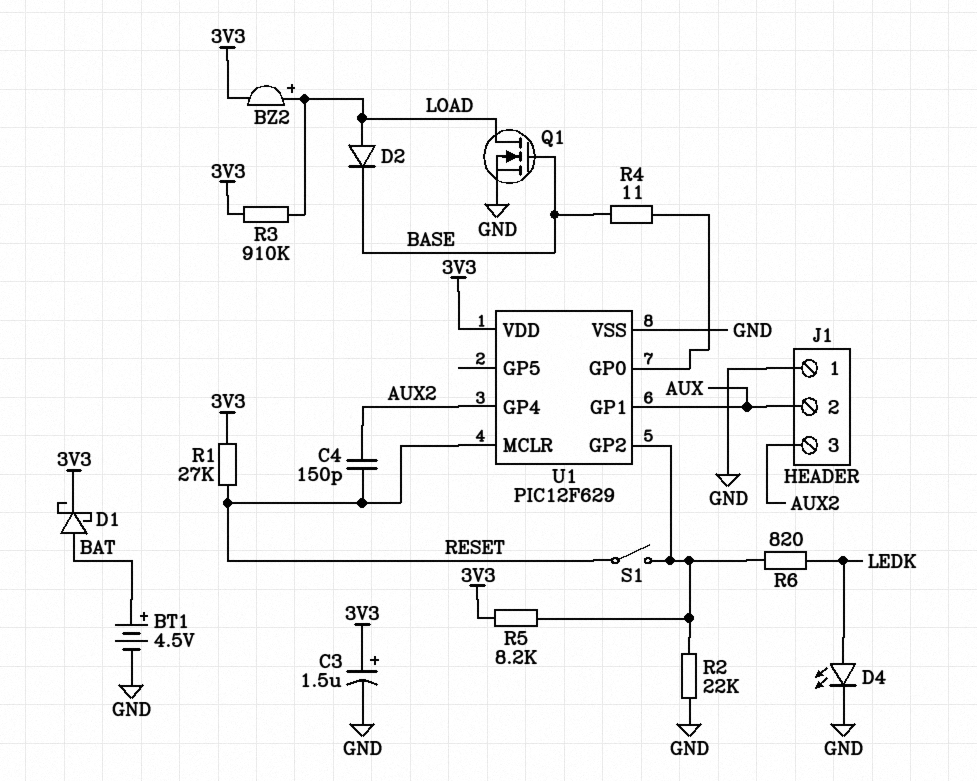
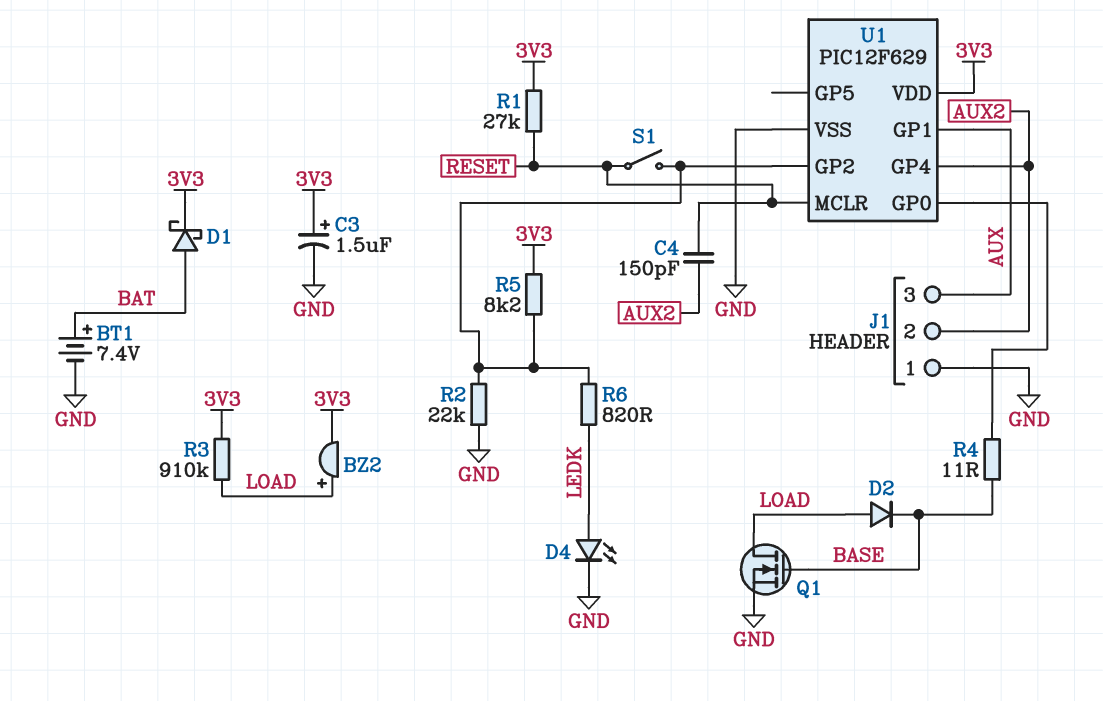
BT1: 4.5V (plus BAT, minus GND) -> 7.4V (plus BAT, minus GND)
J1 pin 2: AUX -> AUX2
J1 pin 3: AUX2 -> AUX

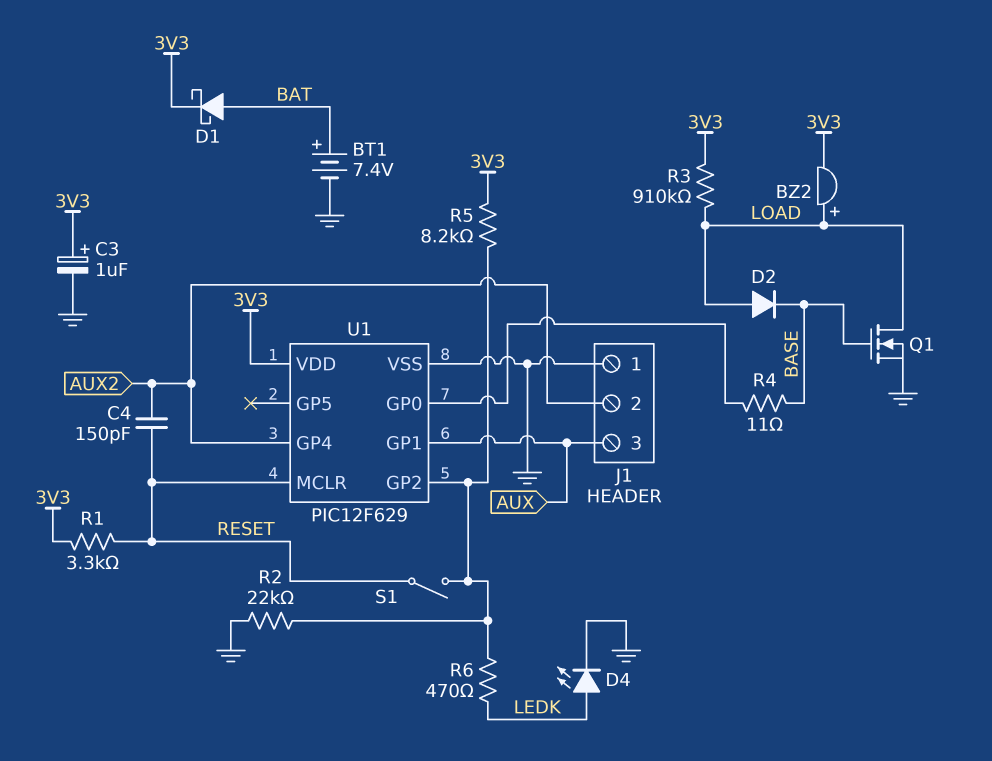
C3: 1.5uF (plus 3V3, minus GND) -> 1uF (plus 3V3, minus GND)
R1: 27k (3V3, RESET) -> 3.3k (3V3, RESET)
R6: 820 (LEDK, U1/GP2) -> 470 (LEDK, U1/GP2)

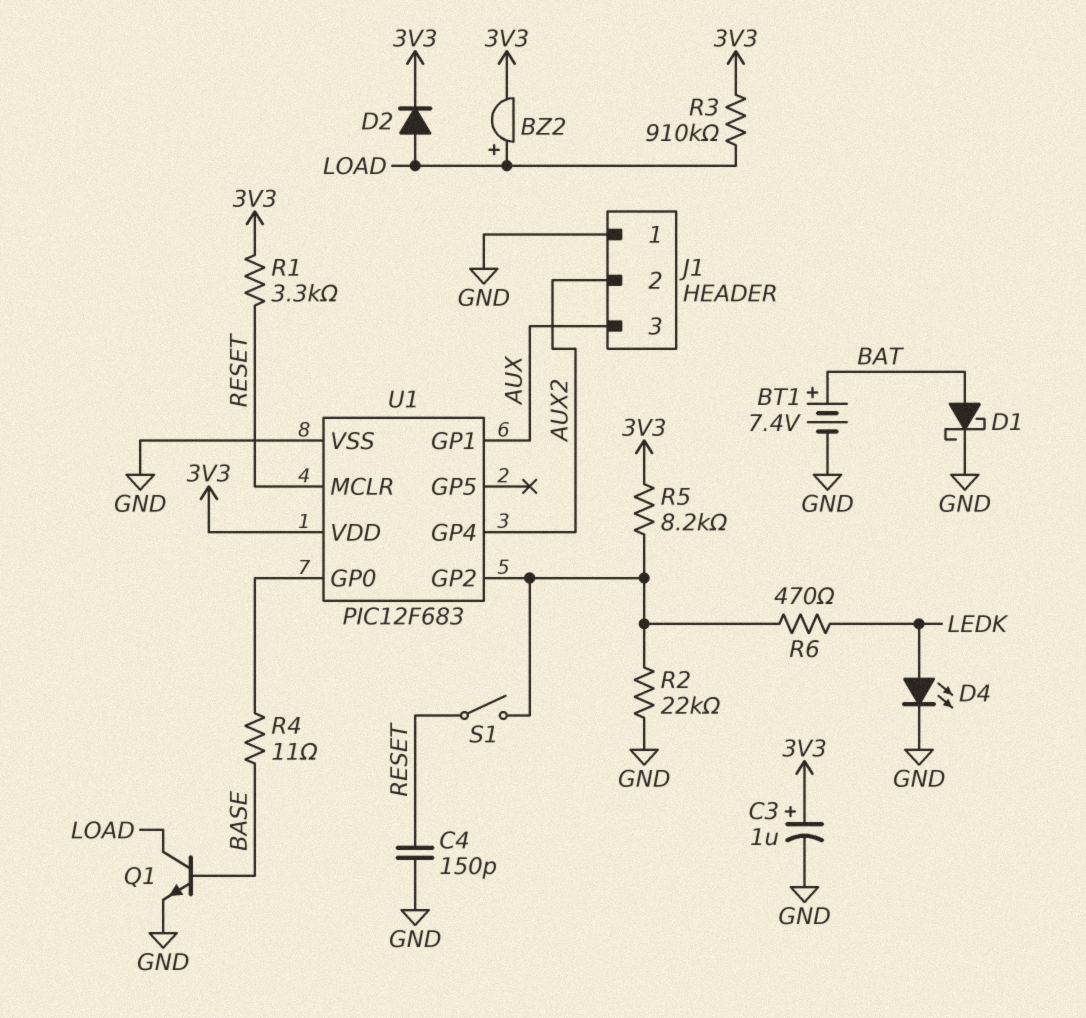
C4: 150pF (AUX2, RESET) -> 150pF (GND, RESET)
D1: schottky (A BAT, K 3V3) -> schottky (A BAT, K GND)
D2: diode (A LOAD, K BASE) -> diode (A LOAD, K 3V3)
Q1: NMOS (G BASE, D LOAD, S GND) -> NPN (B BASE, C LOAD, E GND)
U1: PIC12F629 -> PIC12F683

